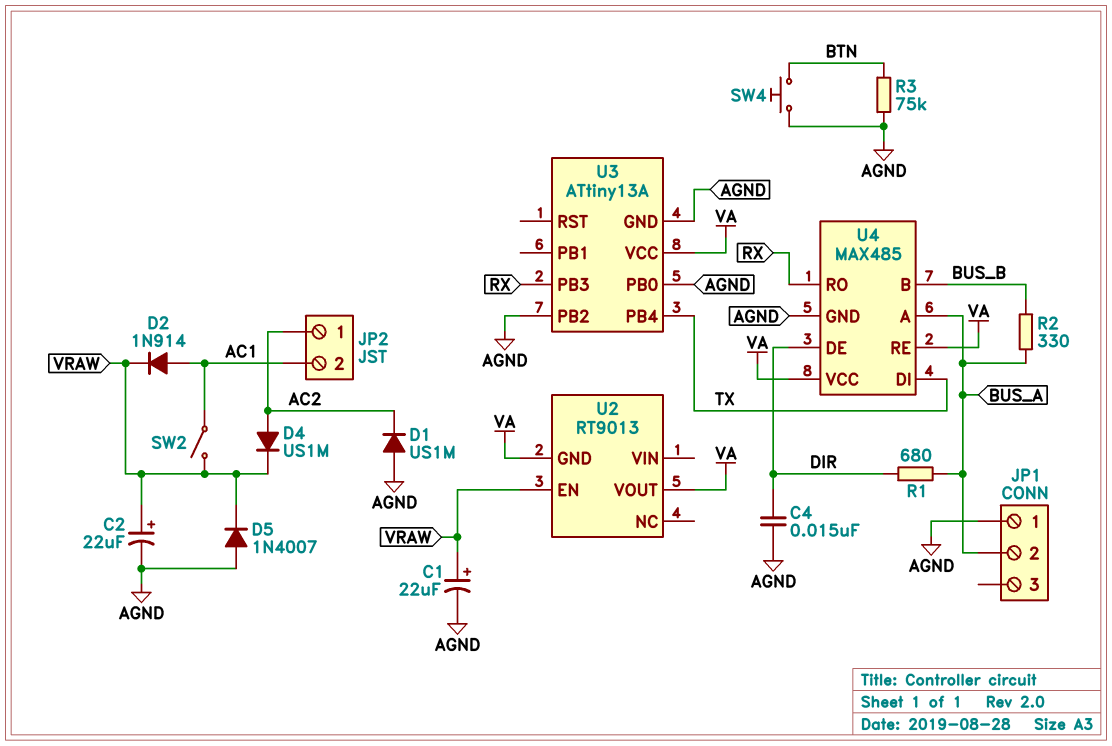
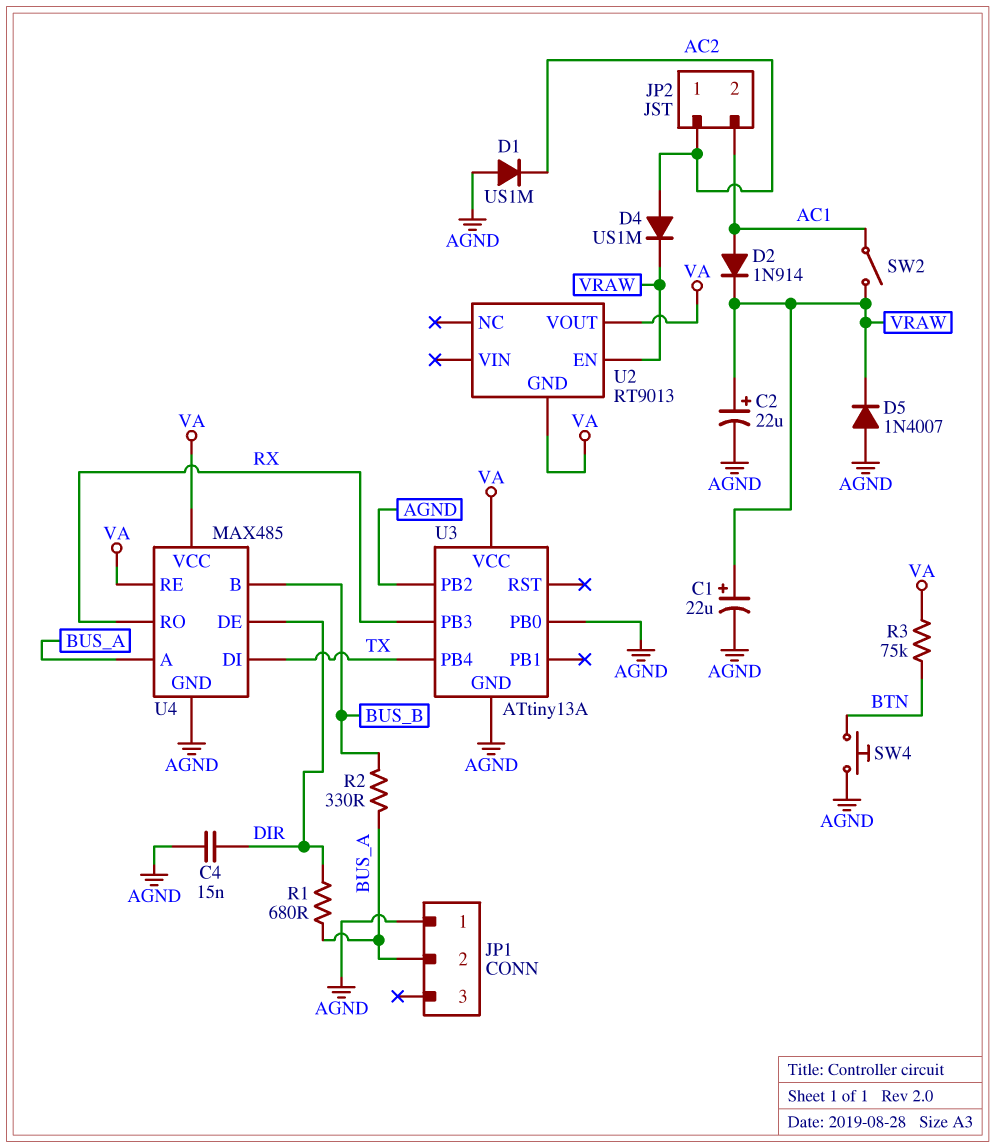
R3: 75k (AGND, BTN) -> 75k (BTN, VA)

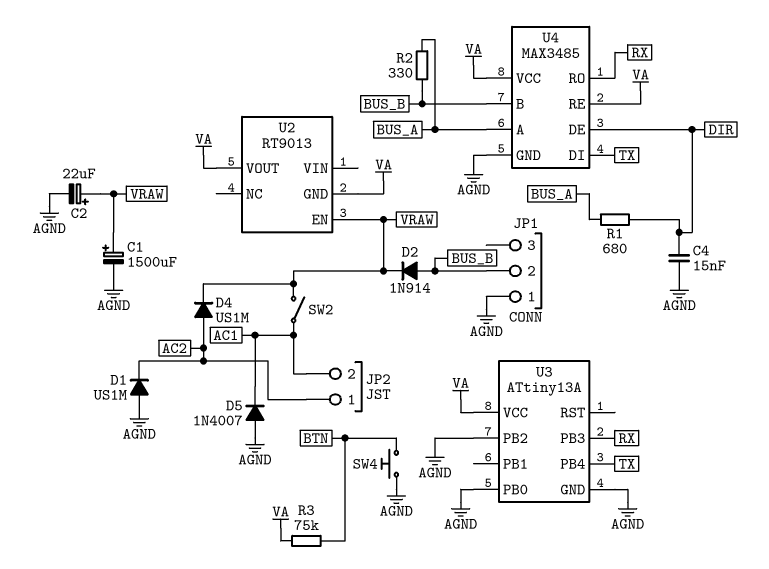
C1: 22uF (plus VRAW, minus AGND) -> 1500uF (plus VRAW, minus AGND)
D2: diode 1N914 (A AC1, K VRAW) -> diode 1N914 (A BUS_B, K VRAW)
D5: diode 1N4007 (A AGND, K VRAW) -> diode 1N4007 (A AGND, K AC1)
JP1 pin 2: BUS_A -> BUS_B
U4: MAX485 -> MAX3485

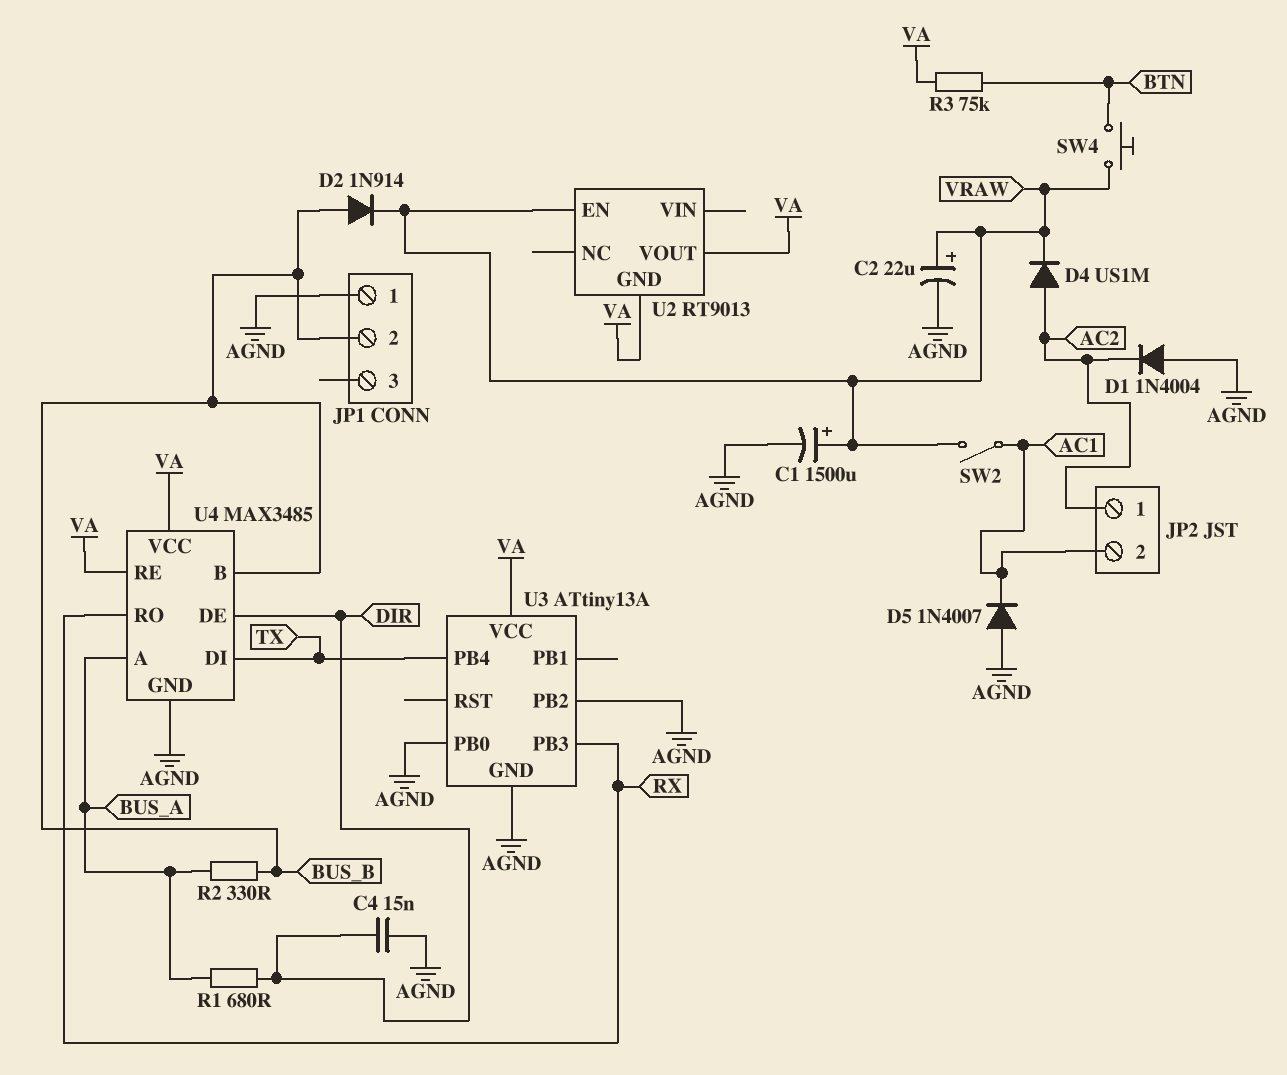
D1: diode US1M (A AGND, K AC2) -> diode 1N4004 (A AGND, K AC2)
SW4: button (AGND, BTN) -> button (BTN, VRAW)

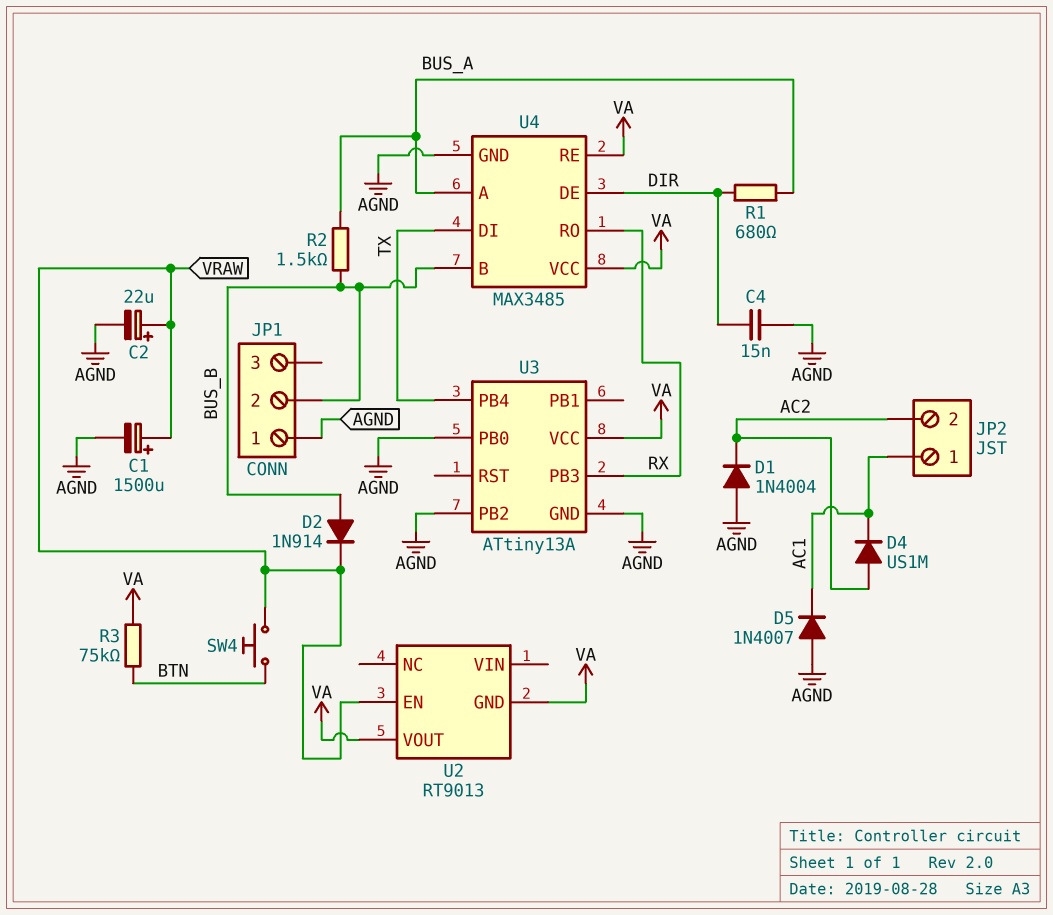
D4: diode US1M (A AC2, K VRAW) -> diode US1M (A AC2, K AC1)
JP2 pin 1: AC2 -> AC1
JP2 pin 2: AC1 -> AC2
R2: 330 (BUS_A, BUS_B) -> 1.5k (BUS_A, BUS_B)
SW2: switch (AC1, VRAW) -> none

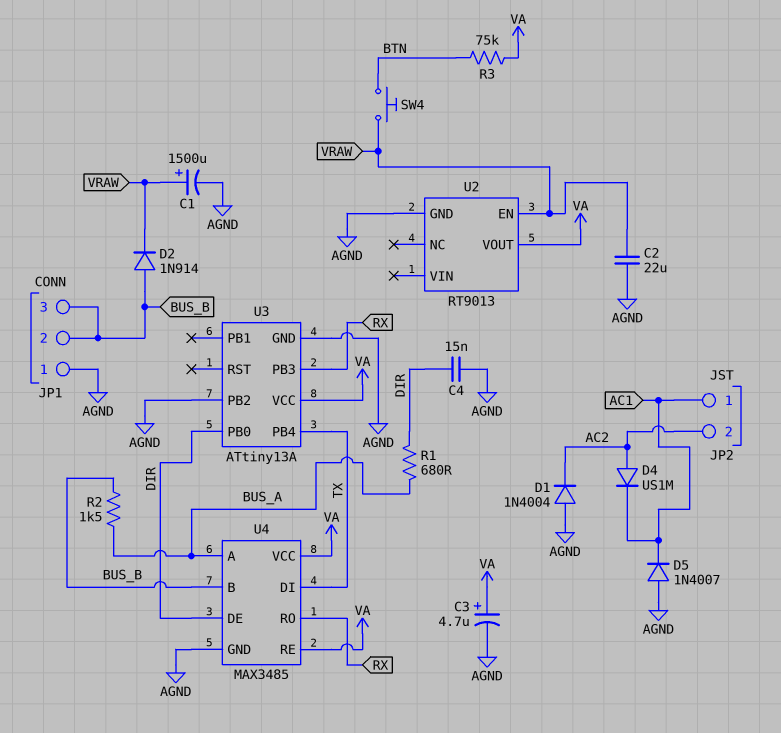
C2: 22uF (plus VRAW, minus AGND) -> 22uF (AGND, VRAW)
C3: none -> 4.7uF (plus VA, minus AGND)
JP1 pin 3: none -> BUS_B
U2 pin GND: VA -> AGND
U3 pin PB0: AGND -> DIR

